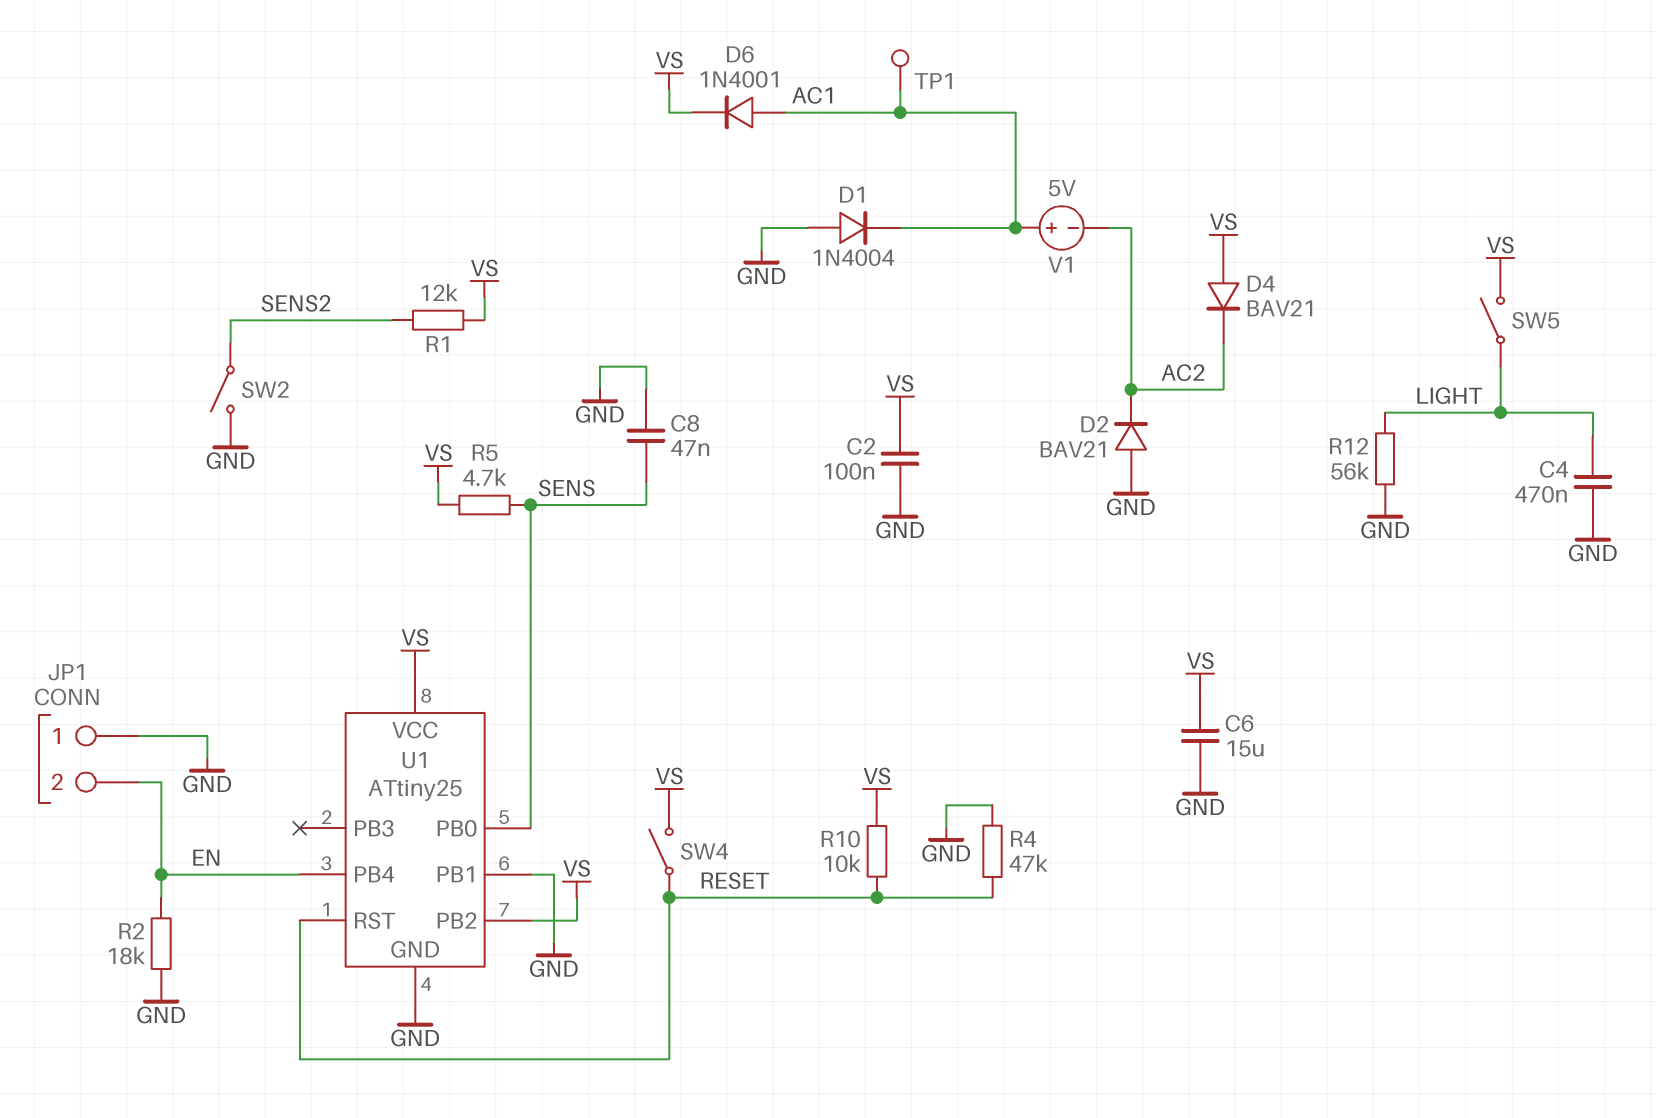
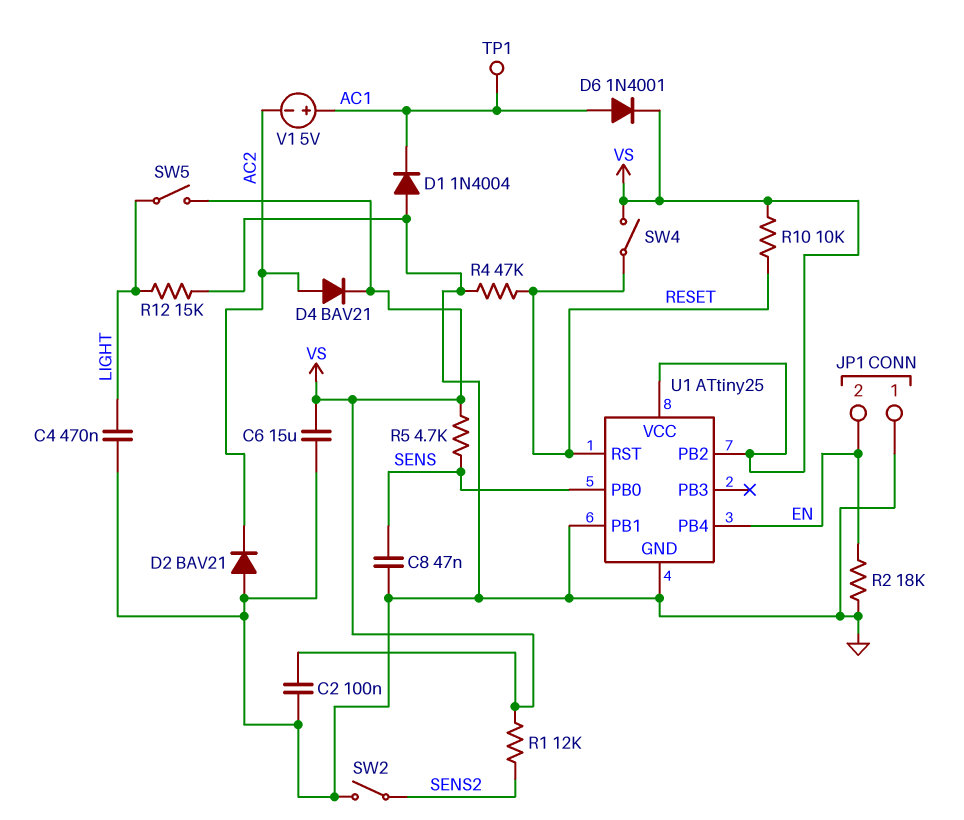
D4: diode BAV21 (A VS, K AC2) -> diode BAV21 (A AC2, K VS)
R12: 56k (GND, LIGHT) -> 15k (GND, LIGHT)

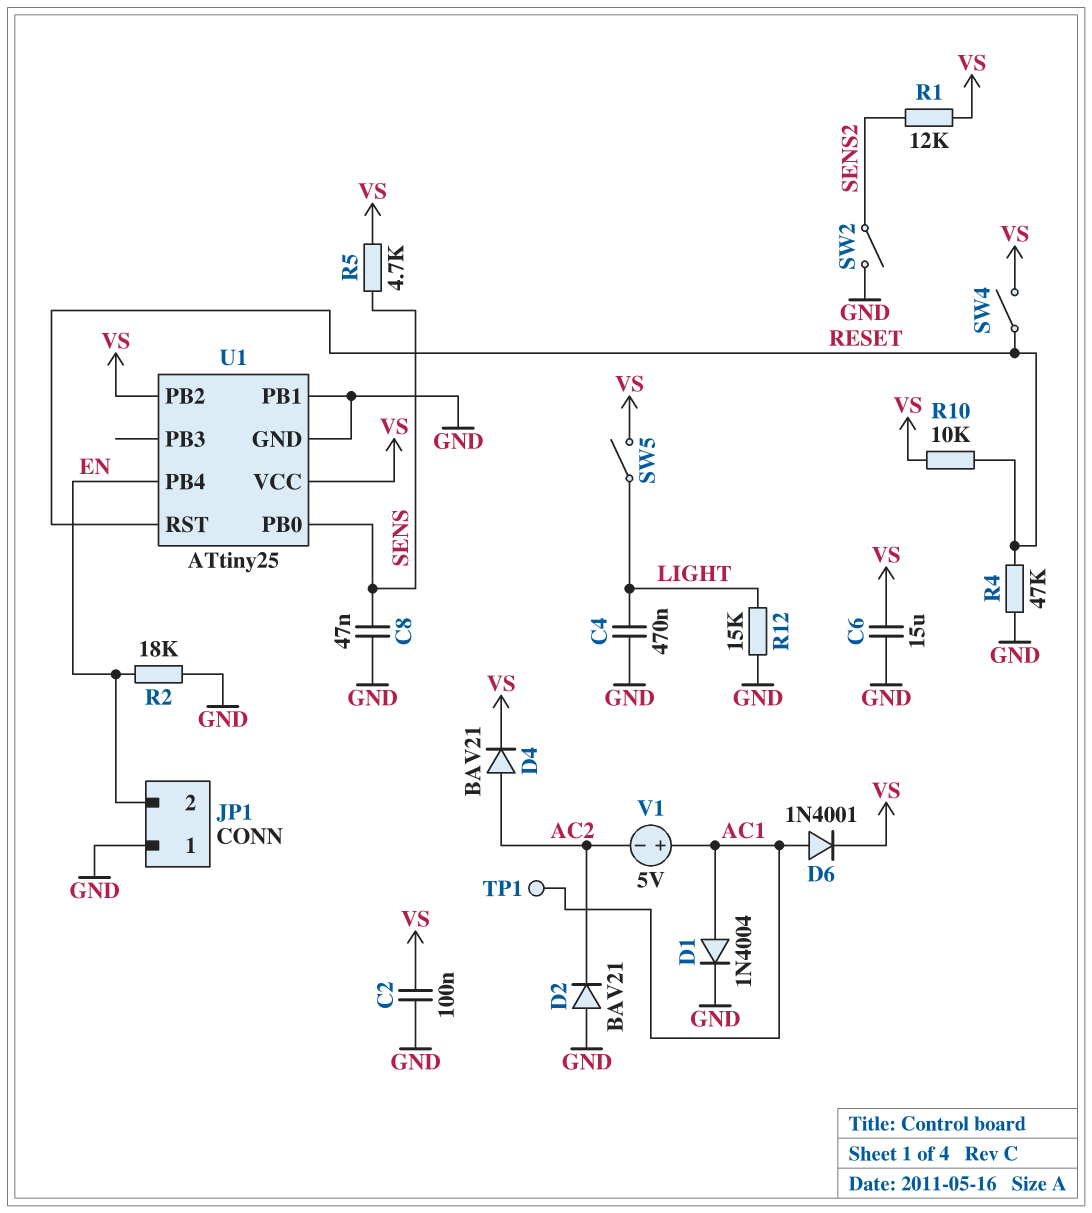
D1: diode 1N4004 (A GND, K AC1) -> diode 1N4004 (A AC1, K GND)

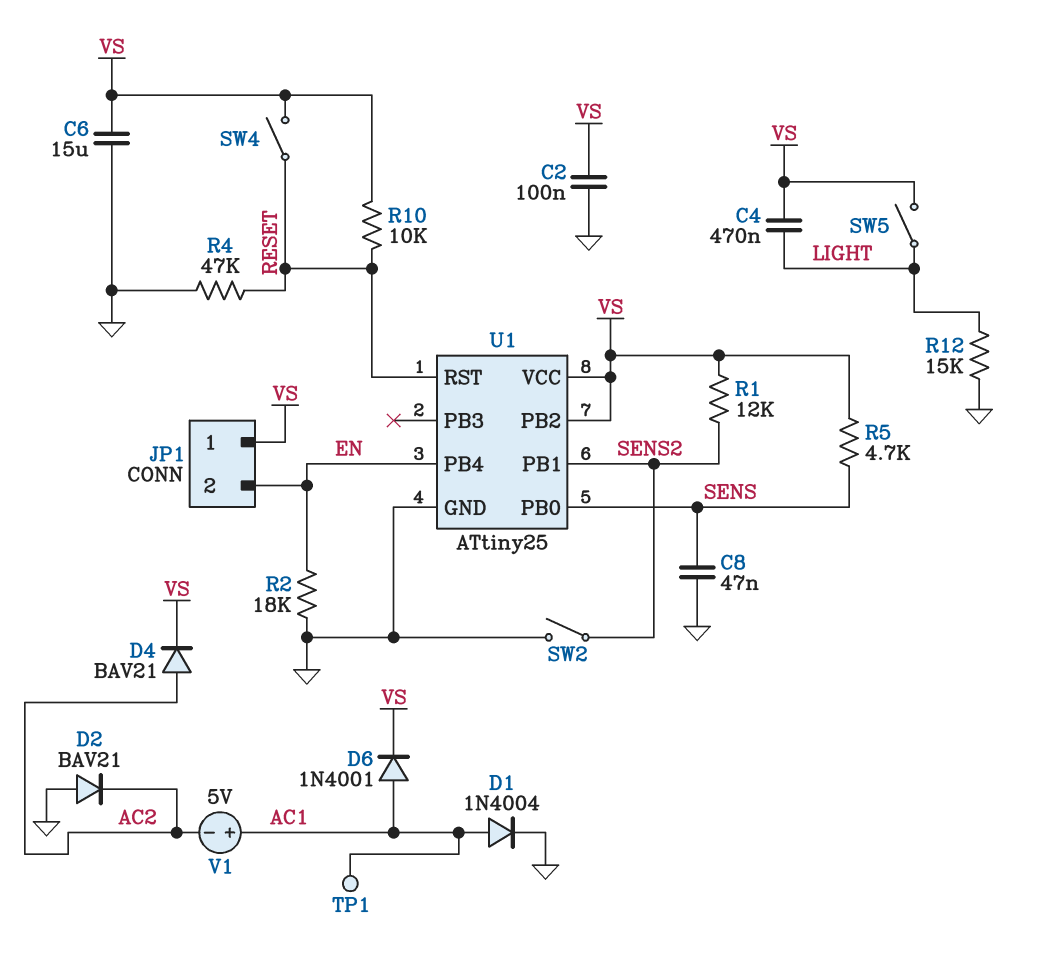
C4: 470nF (GND, LIGHT) -> 470nF (LIGHT, VS)
JP1 pin 1: GND -> VS
U1 pin PB1: GND -> SENS2

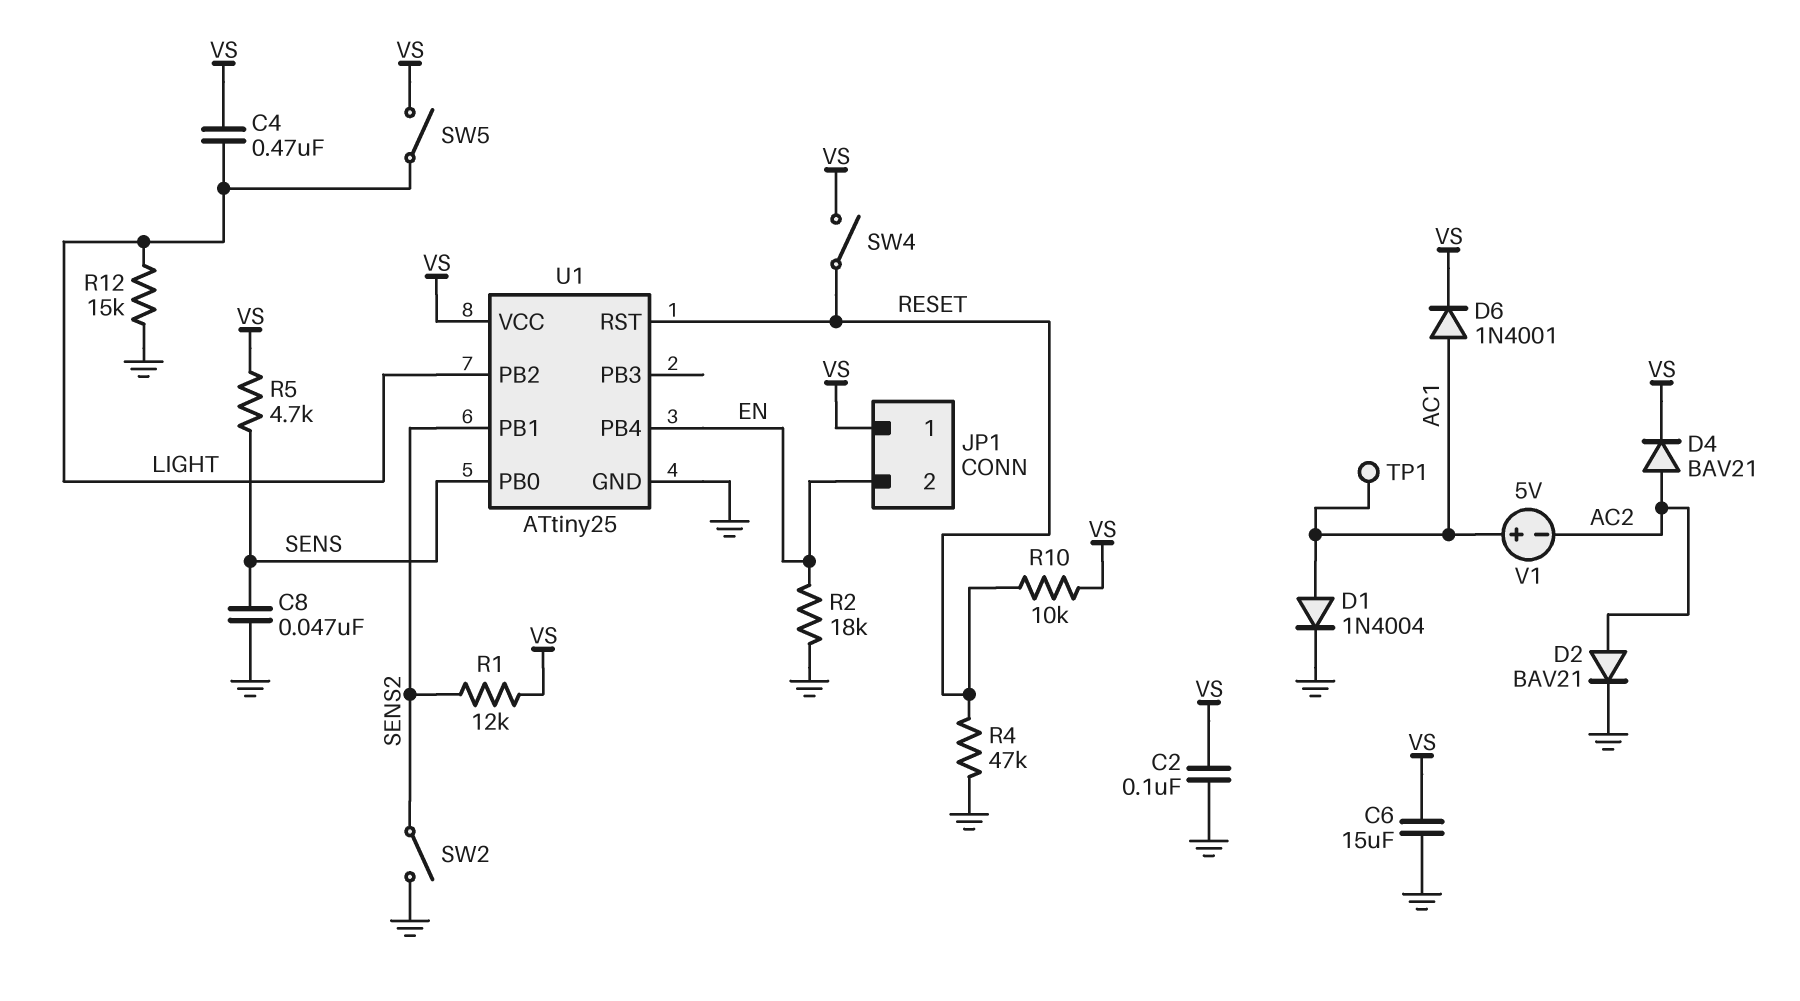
D2: diode BAV21 (A GND, K AC2) -> diode BAV21 (A AC2, K GND)
U1 pin PB2: VS -> LIGHT

